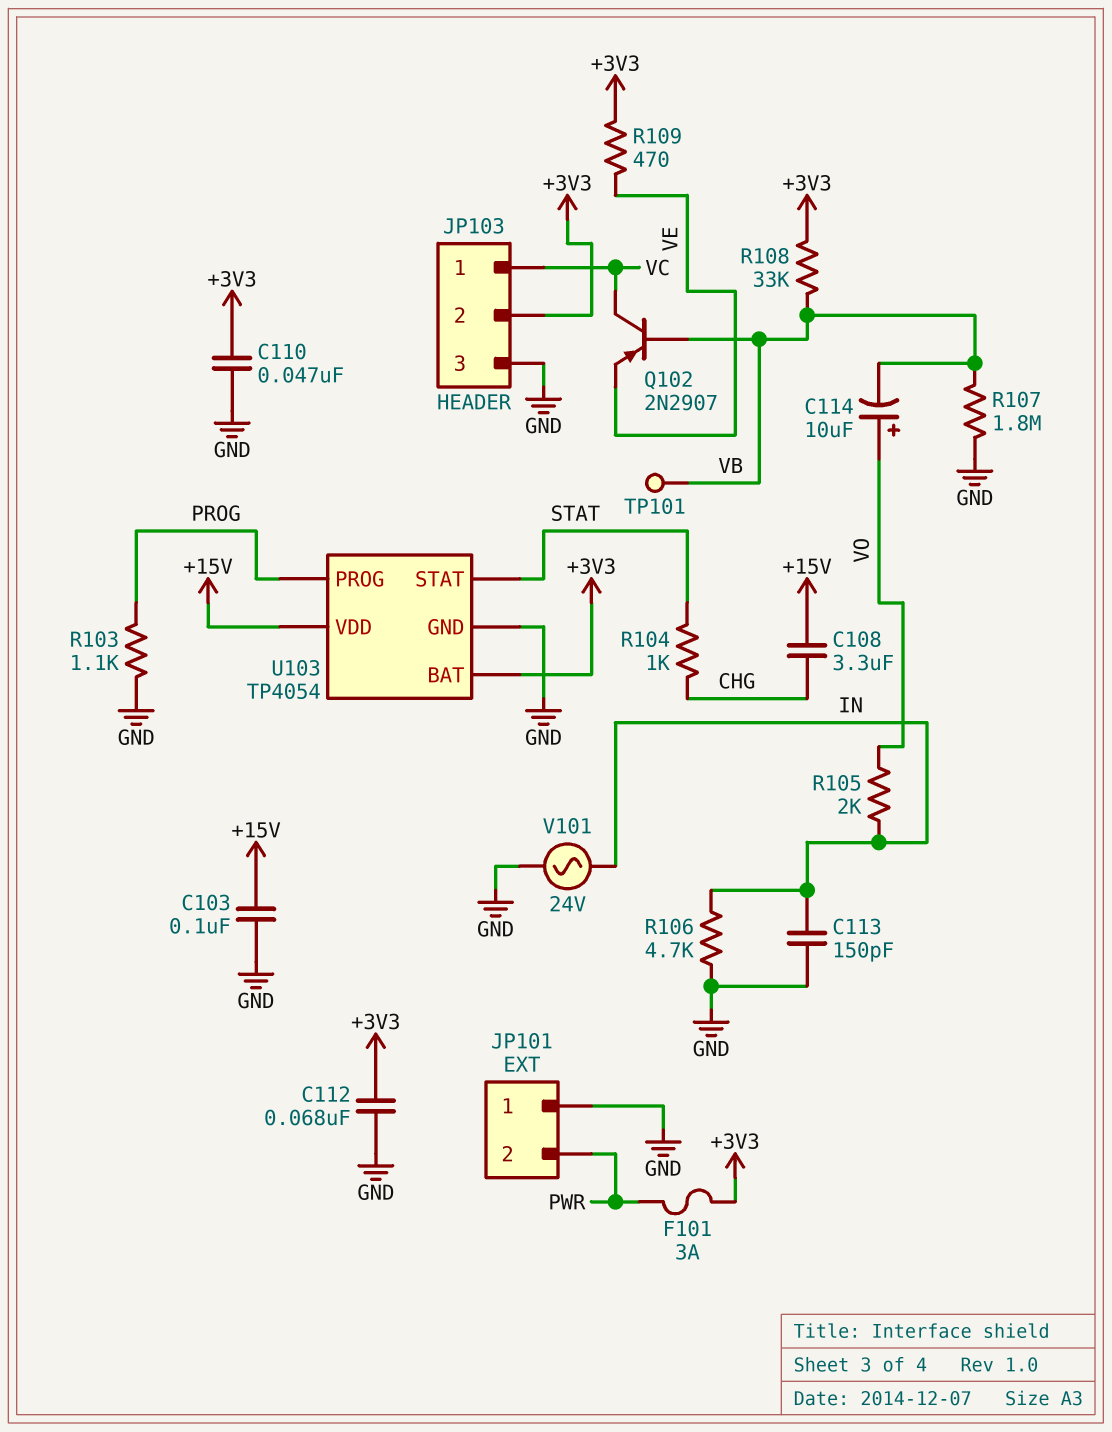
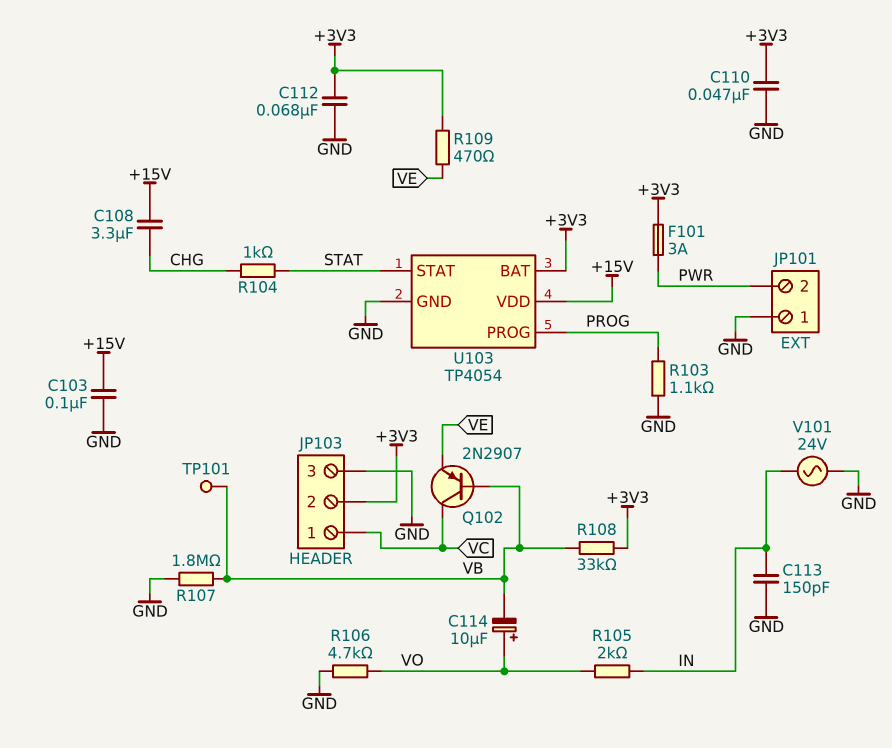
R106: 4.7k (GND, IN) -> 4.7k (GND, VO)

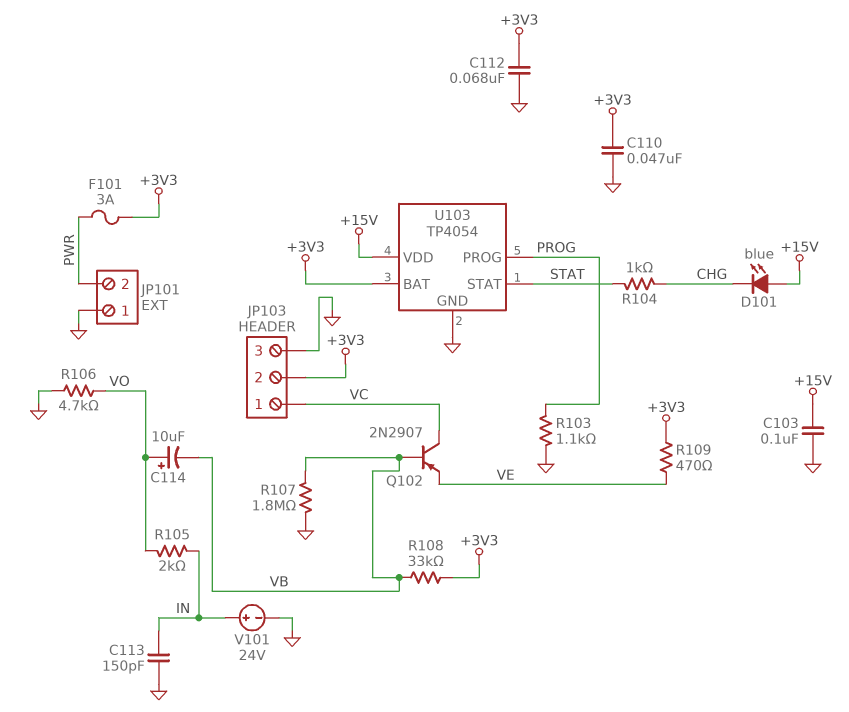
C108: 3.3uF (+15V, CHG) -> none
D101: none -> LED blue (A +15V, K CHG)
TP101: test point (VB) -> none
V101: AC 24V (GND, IN) -> 24V (plus IN, minus GND)

